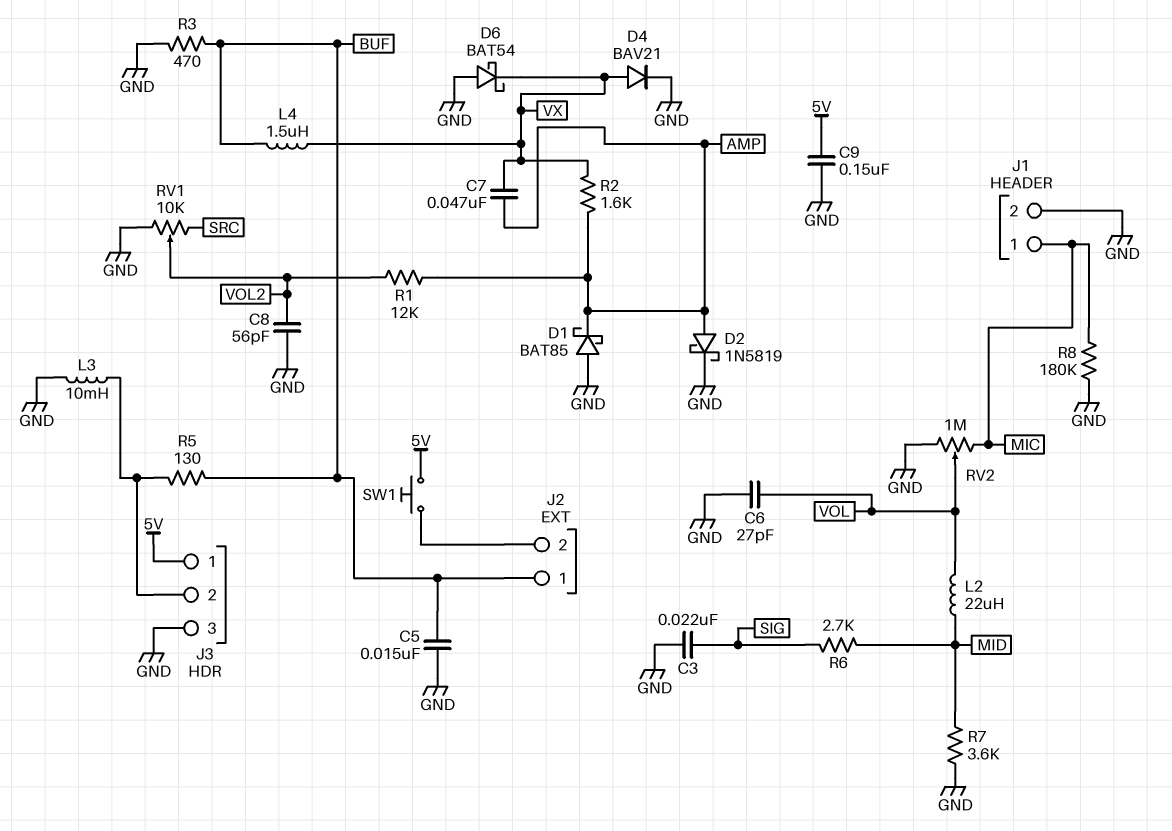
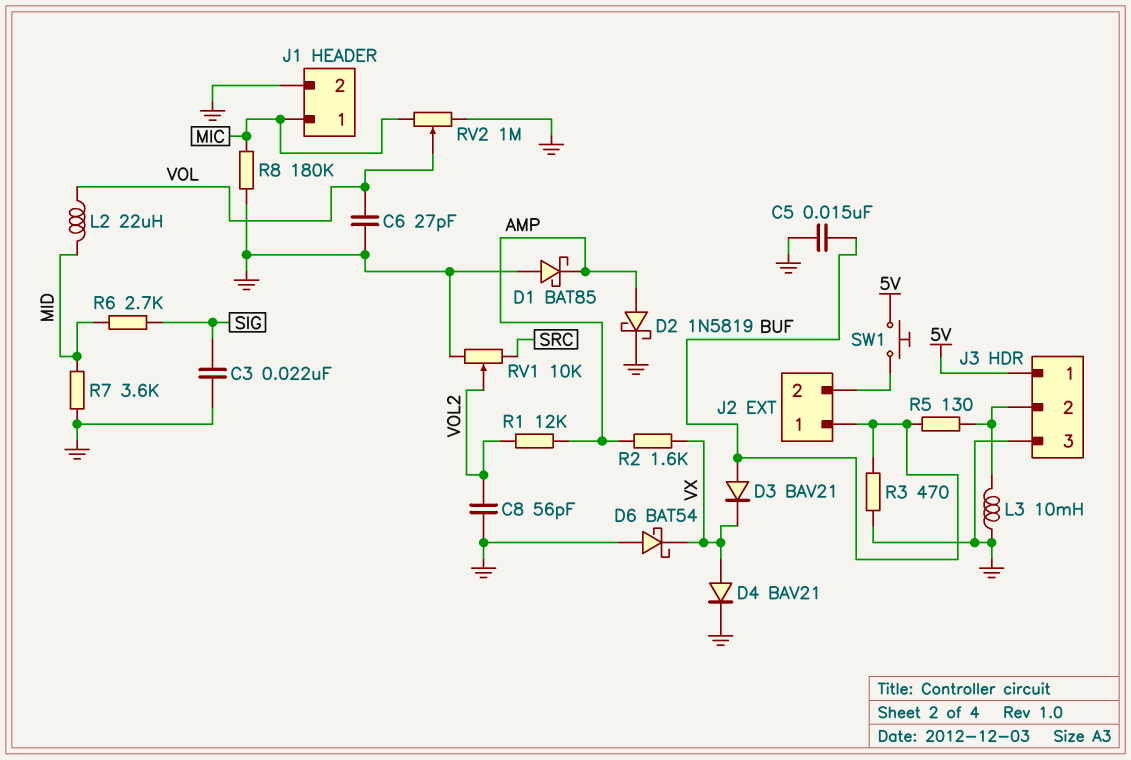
C7: 47nF (AMP, VX) -> none
C9: 150nF (5V, GND) -> none
D3: none -> diode BAV21 (A BUF, K VX)
L4: 1.5uH (BUF, VX) -> none

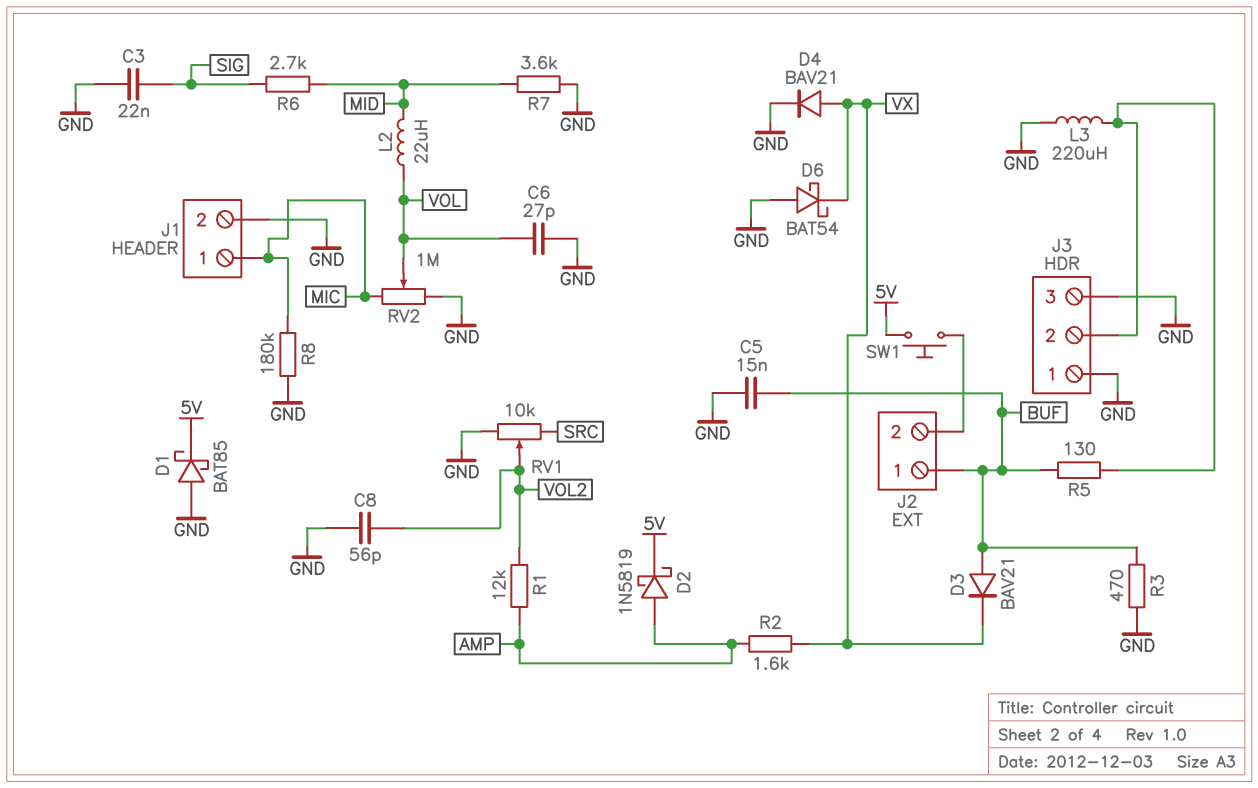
D1: schottky BAT85 (A GND, K AMP) -> schottky BAT85 (A GND, K 5V)
D2: schottky 1N5819 (A AMP, K GND) -> schottky 1N5819 (A AMP, K 5V)
J3 pin 1: 5V -> GND
L3: 10mH (GND, J3/2) -> 220uH (GND, J3/2)

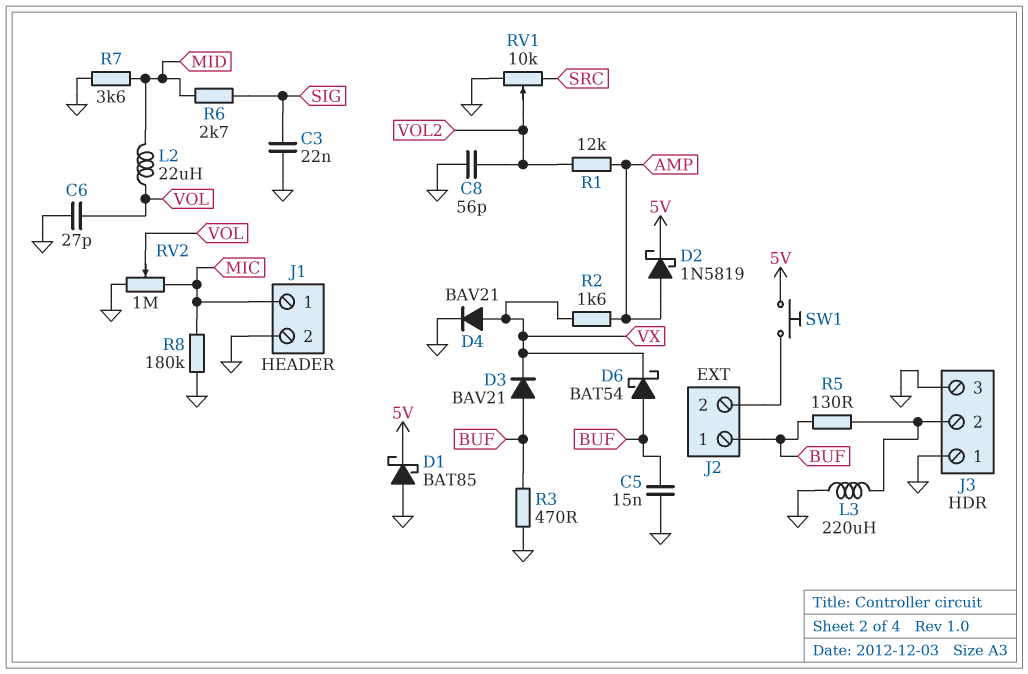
D6: schottky BAT54 (A GND, K VX) -> schottky BAT54 (A BUF, K VX)

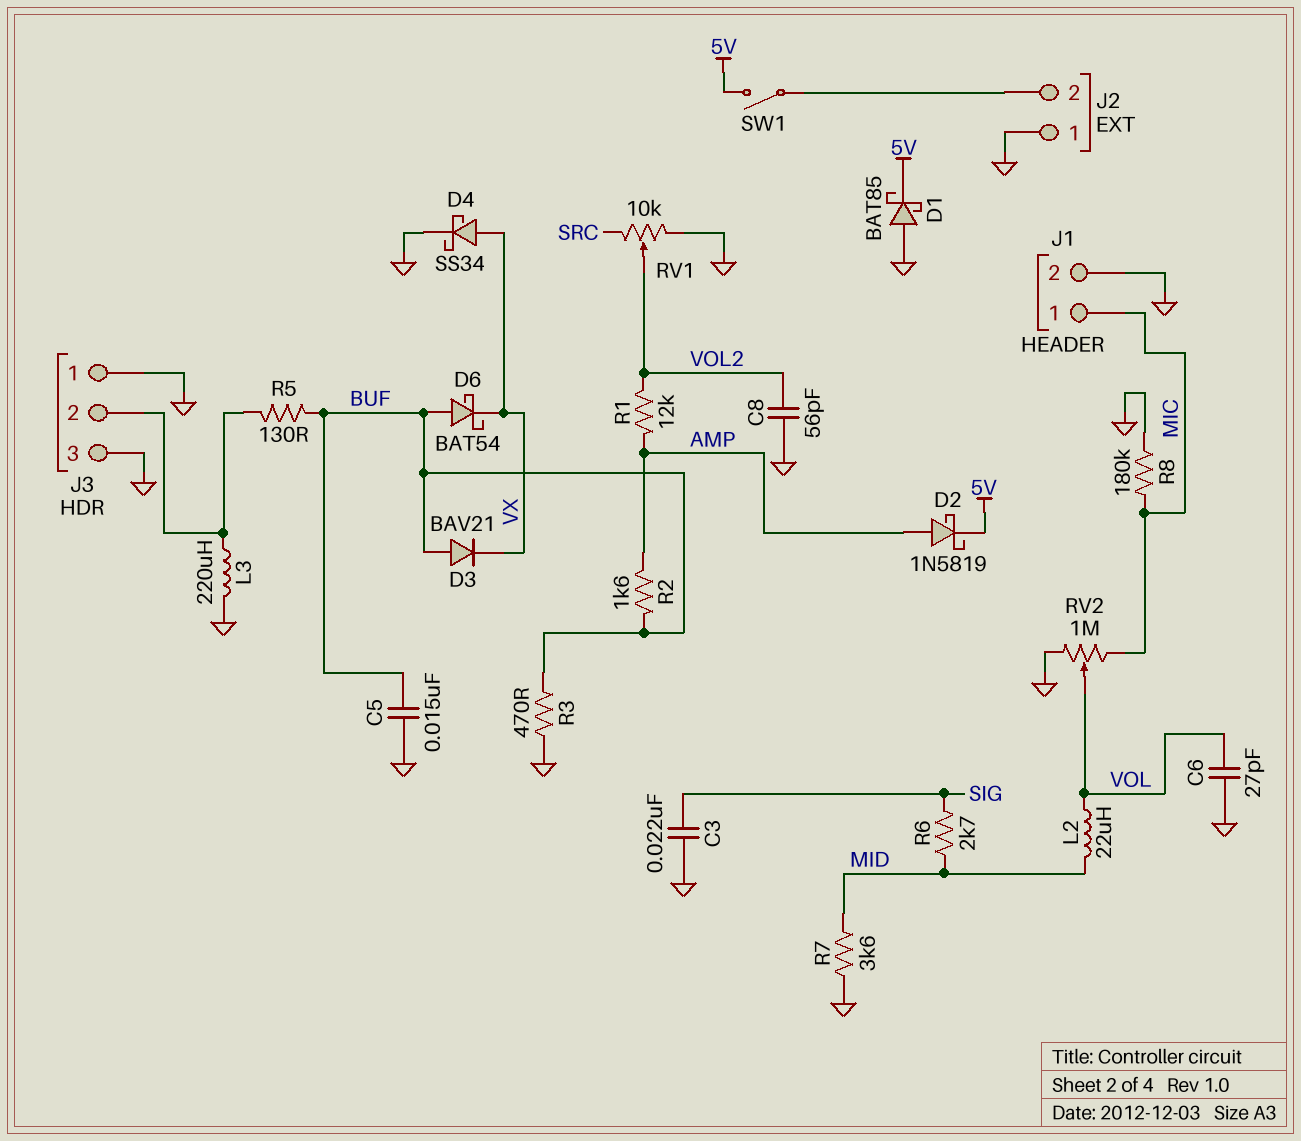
D4: diode BAV21 (A VX, K GND) -> schottky SS34 (A VX, K GND)
J2 pin 1: BUF -> GND
R2: 1.6k (AMP, VX) -> 1.6k (AMP, BUF)
SW1: button (5V, J2/2) -> switch (5V, J2/2)

